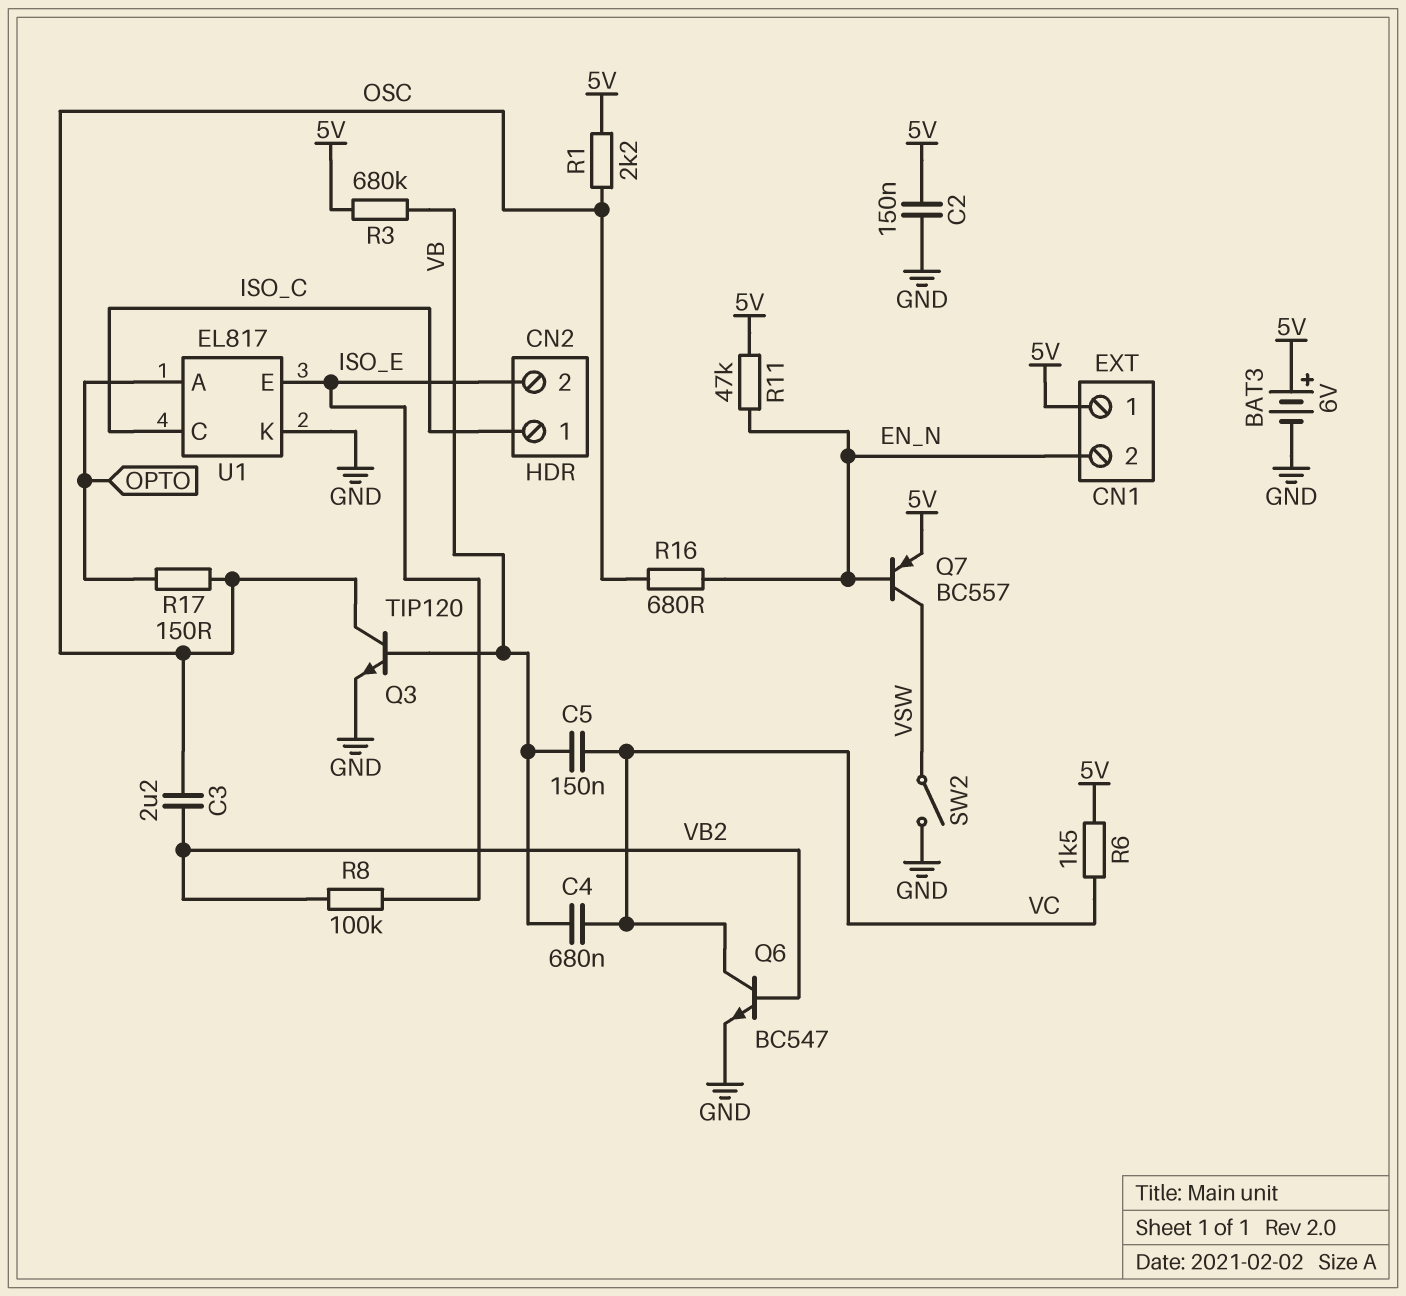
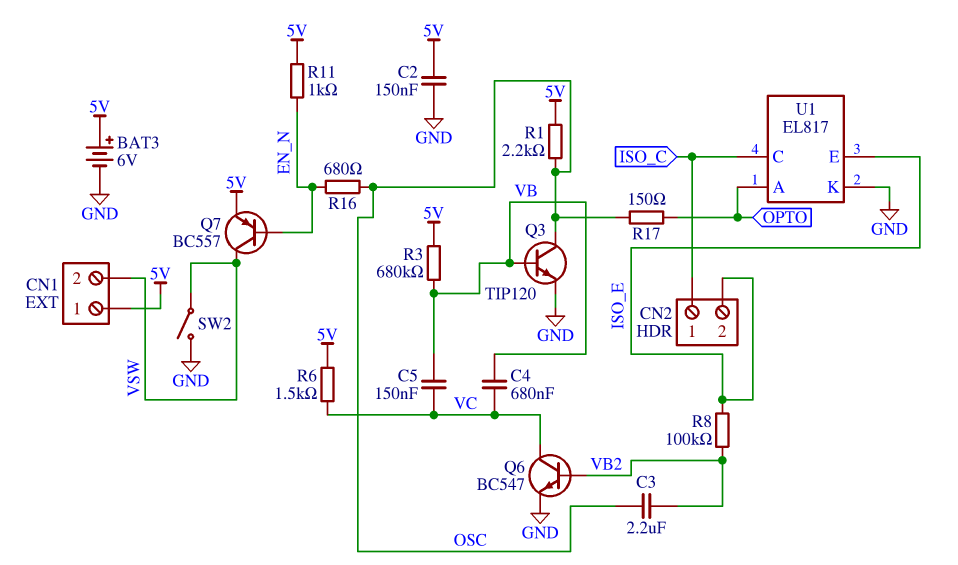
CN1 pin 2: EN_N -> VSW
R11: 47k (5V, EN_N) -> 1k (5V, EN_N)

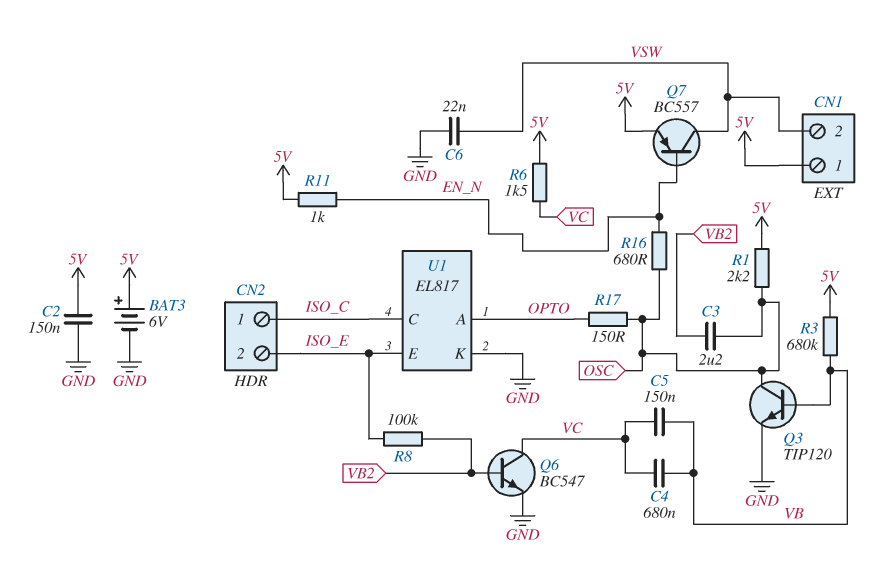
C6: none -> 22nF (GND, VSW)
SW2: switch (GND, VSW) -> none

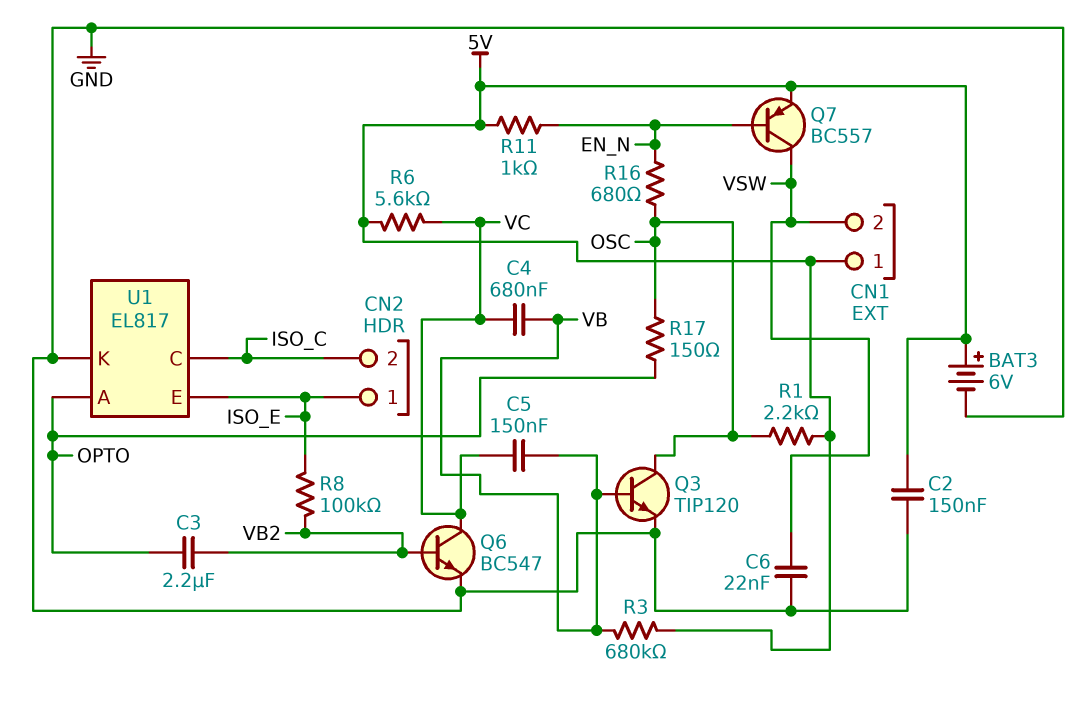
C3: 2.2uF (OSC, VB2) -> 2.2uF (OPTO, VB2)
CN2 pin 1: ISO_C -> ISO_E
CN2 pin 2: ISO_E -> ISO_C
R6: 1.5k (5V, VC) -> 5.6k (5V, VC)

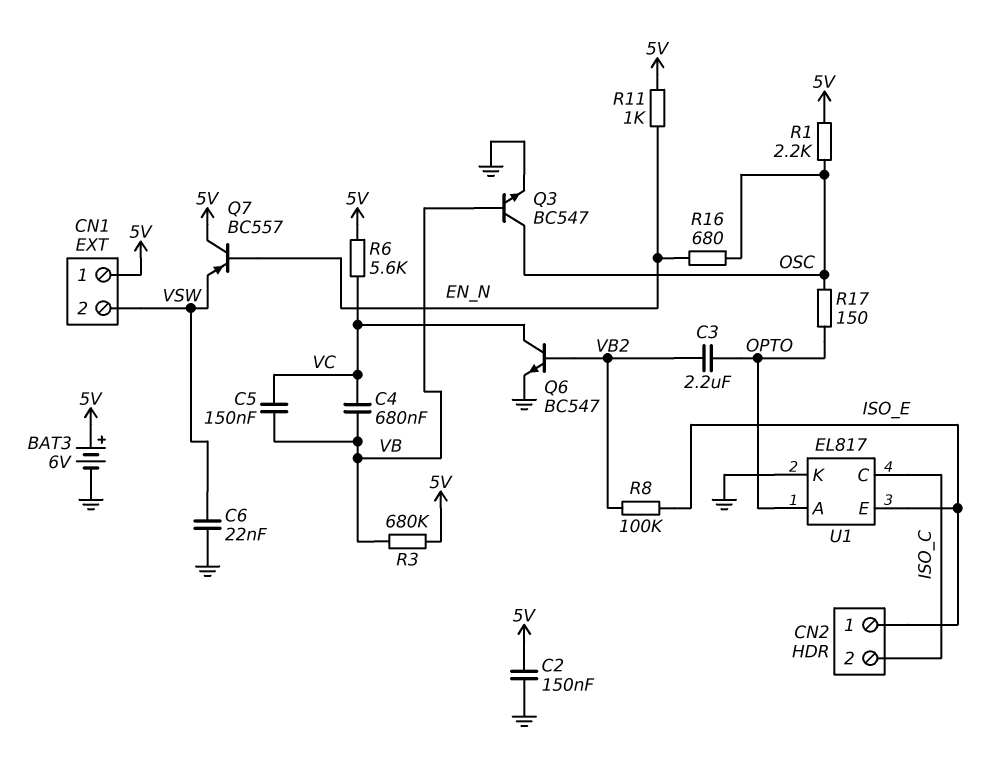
Q3: NPN TIP120 (B VB, C OSC, E GND) -> NPN BC547 (B VB, C OSC, E GND)
Q7: PNP BC557 (B EN_N, C VSW, E 5V) -> PNP BC557 (B EN_N, C 5V, E VSW)

